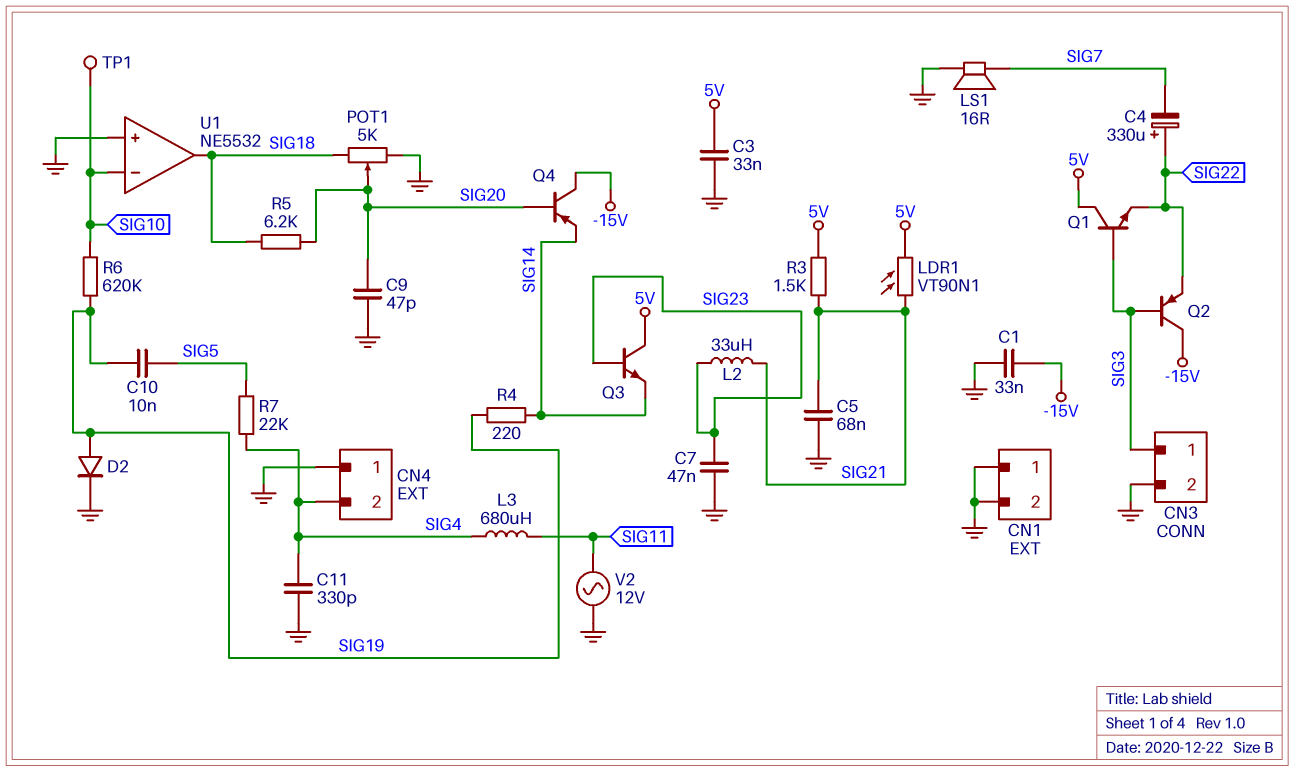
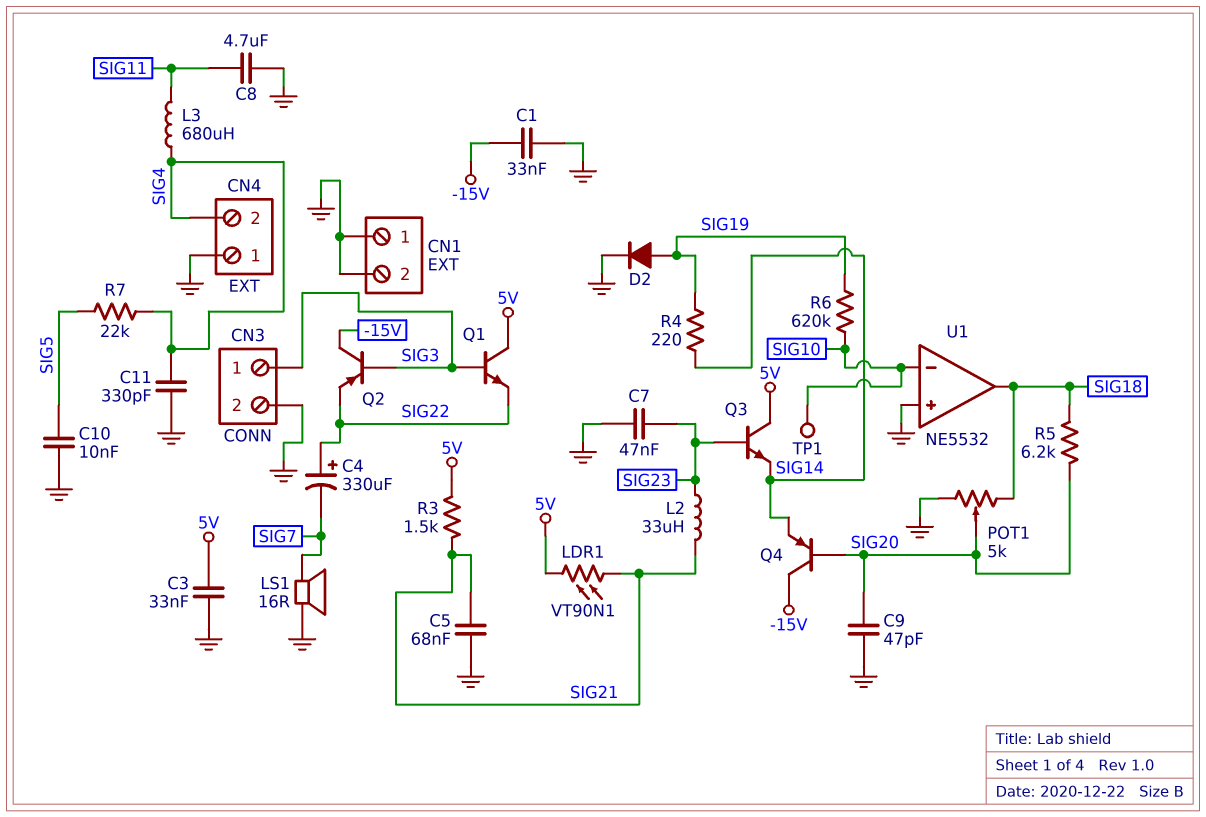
C8: none -> 4.7uF (GND, SIG11)
C10: 10nF (SIG5, SIG19) -> 10nF (GND, SIG5)
V2: AC 12V (GND, SIG11) -> none

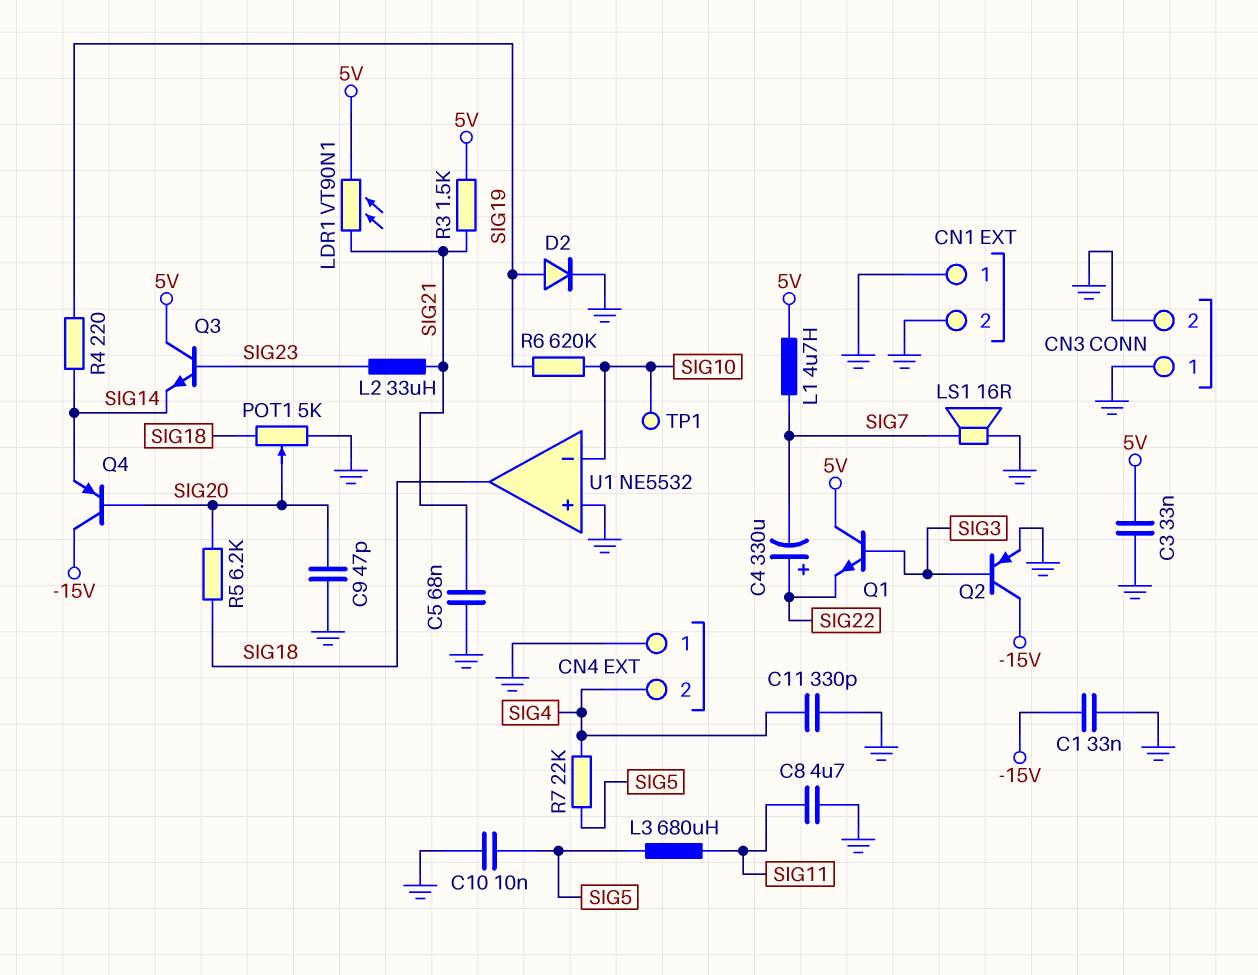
C7: 47nF (GND, SIG23) -> none
CN3 pin 1: SIG3 -> GND
L1: none -> 4.7uH (5V, SIG7)
L3: 680uH (SIG4, SIG11) -> 680uH (SIG5, SIG11)
Q2: PNP (B SIG3, C -15V, E SIG22) -> PNP (B SIG3, C -15V, E GND)

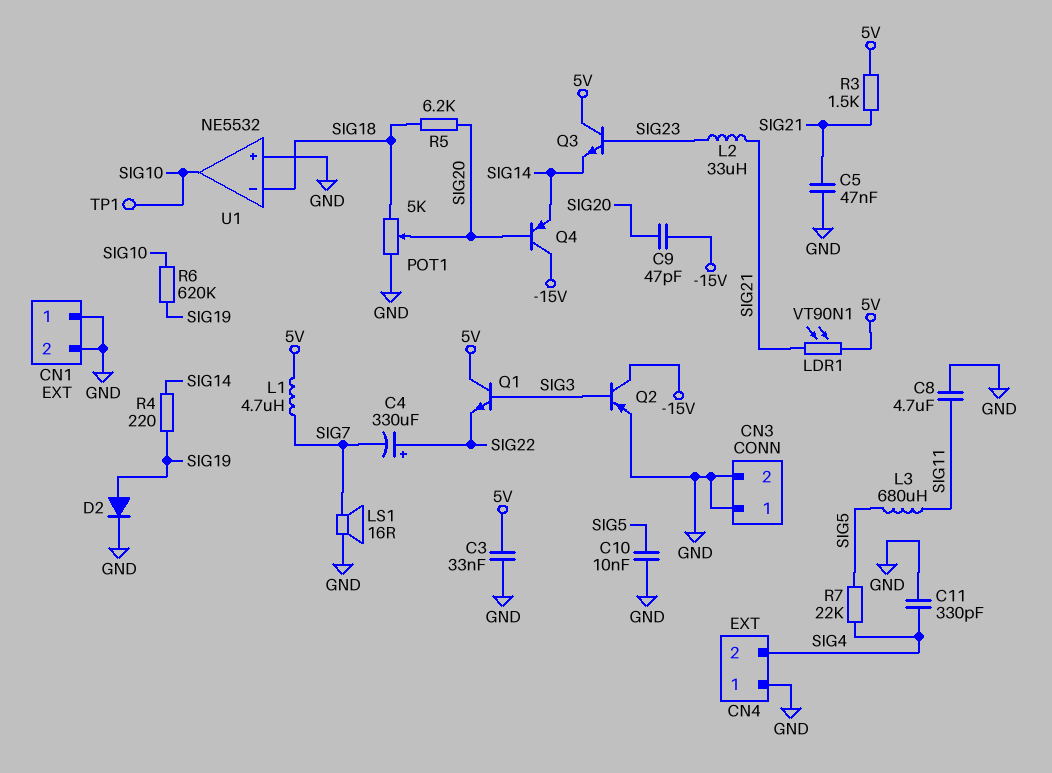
C1: 33nF (-15V, GND) -> none
C5: 68nF (GND, SIG21) -> 47nF (GND, SIG21)
C9: 47pF (GND, SIG20) -> 47pF (-15V, SIG20)
U1 pin in-: SIG10 -> SIG18
U1 pin out: SIG18 -> SIG10

